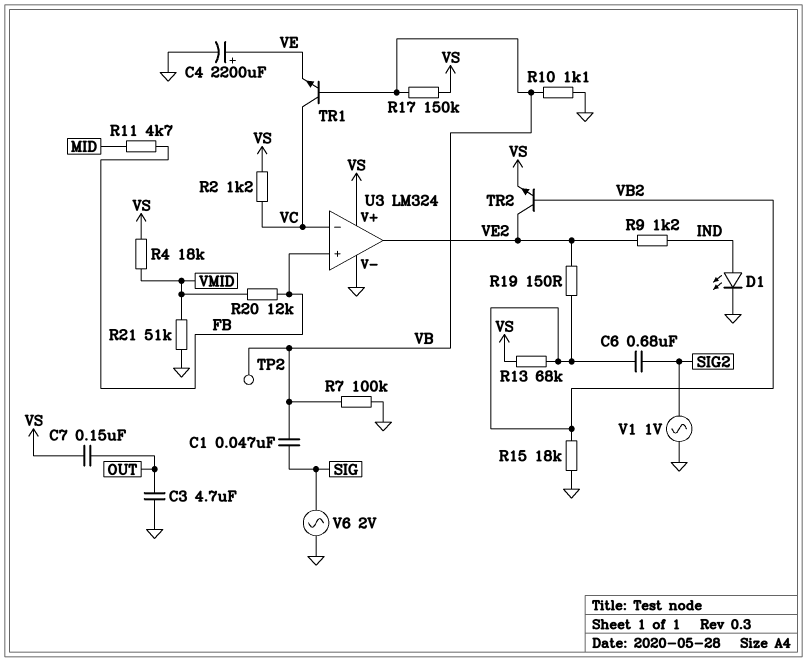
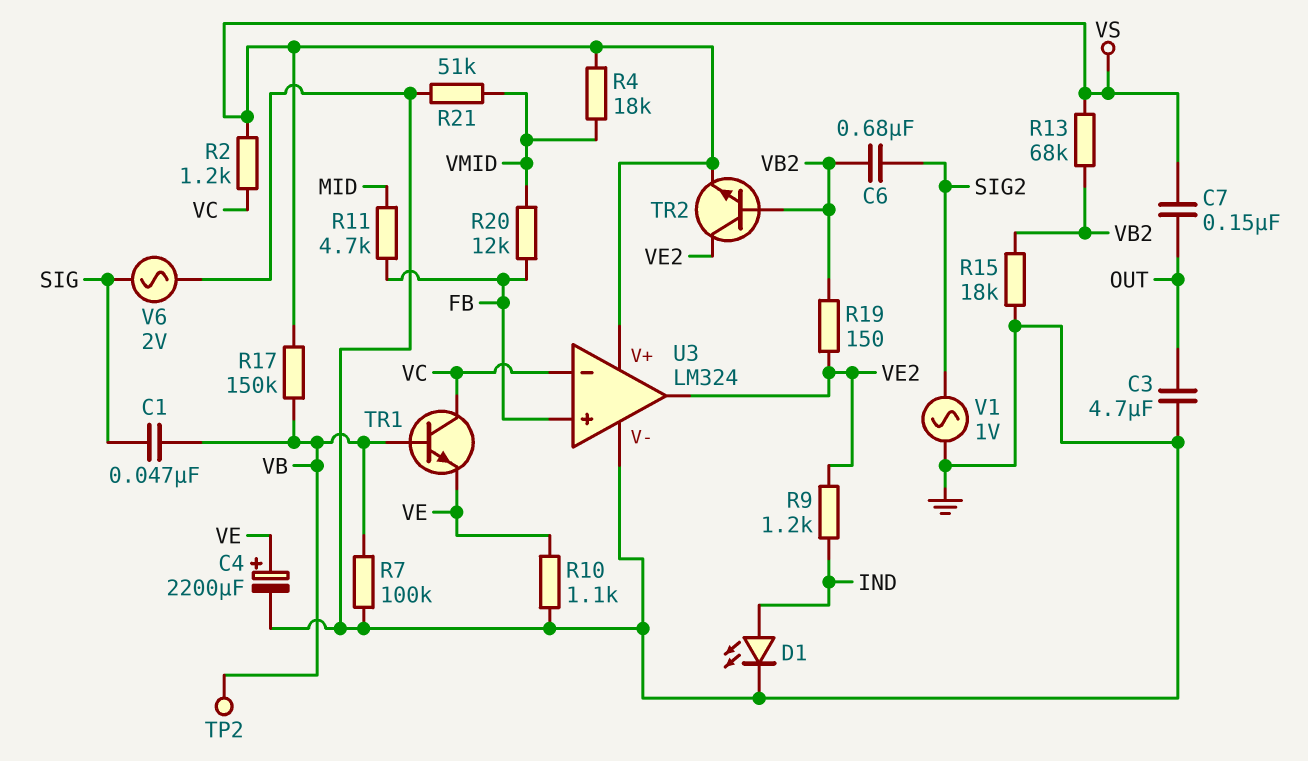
R10: 1.1k (GND, VB) -> 1.1k (GND, VE)

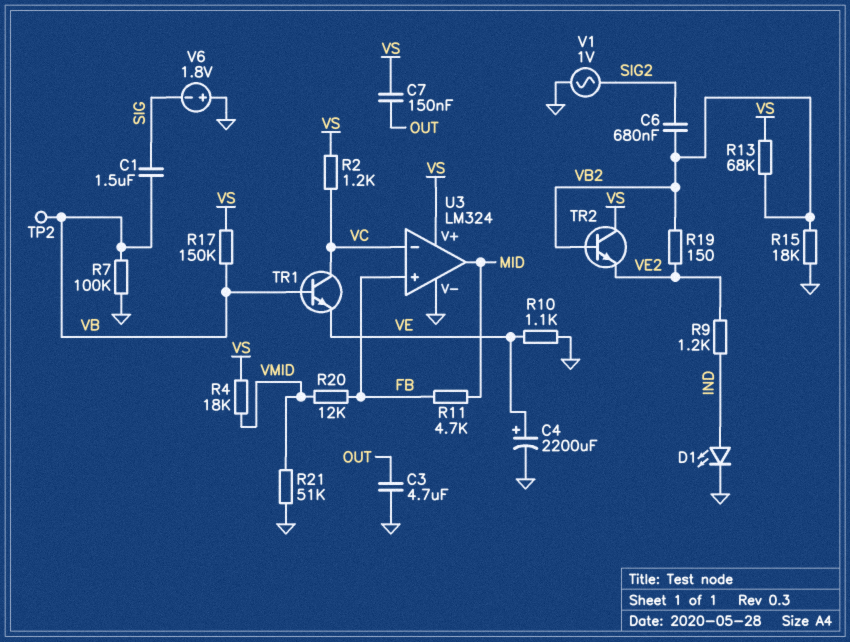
C1: 47nF (SIG, VB) -> 1.5uF (SIG, VB)
TR2: NPN (B VB2, C VE2, E VS) -> NPN (B VB2, C VS, E VE2)
U3 pin out: VE2 -> MID
V6: AC 2V (GND, SIG) -> 1.8V (plus GND, minus SIG)

